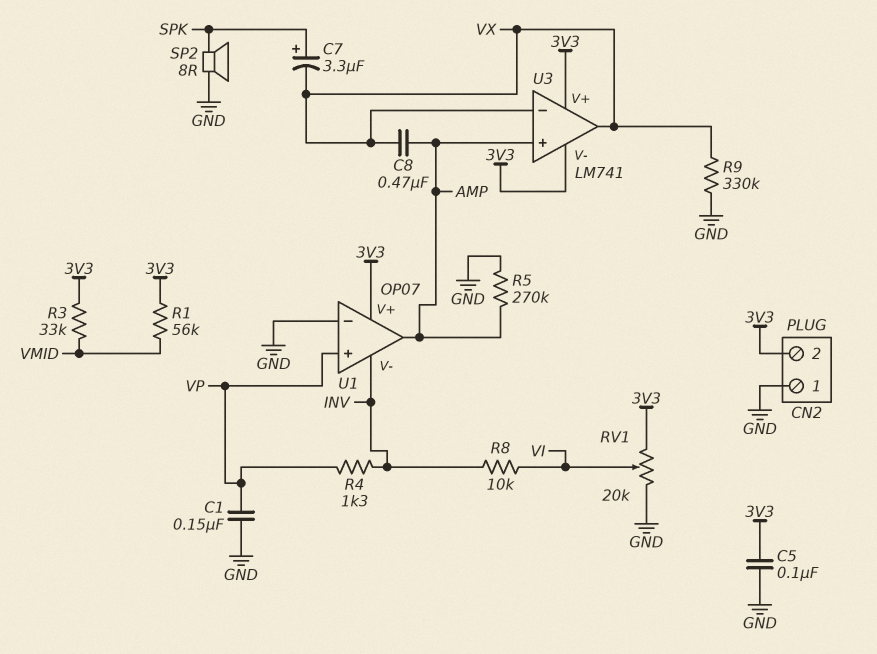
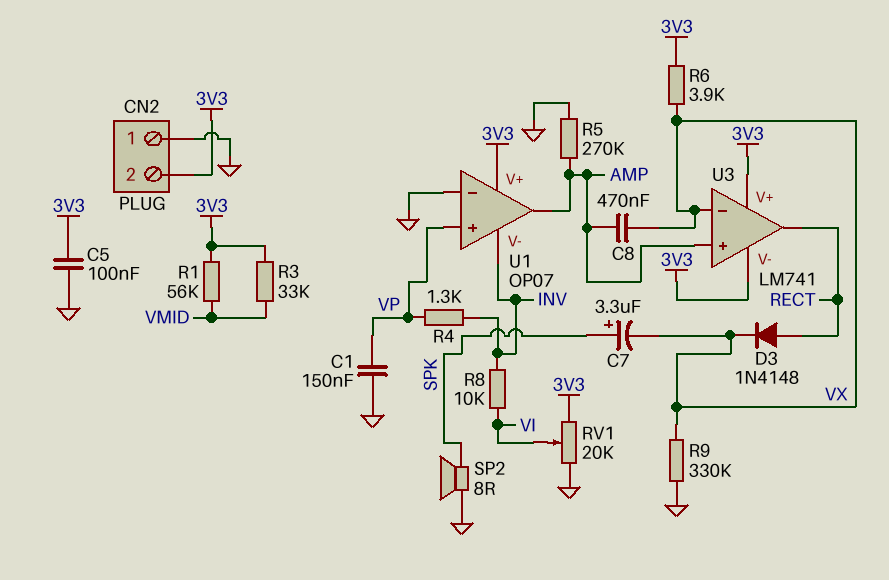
D3: none -> diode 1N4148 (A RECT, K VX)
R6: none -> 3.9k (3V3, VX)
U3 pin out: VX -> RECT

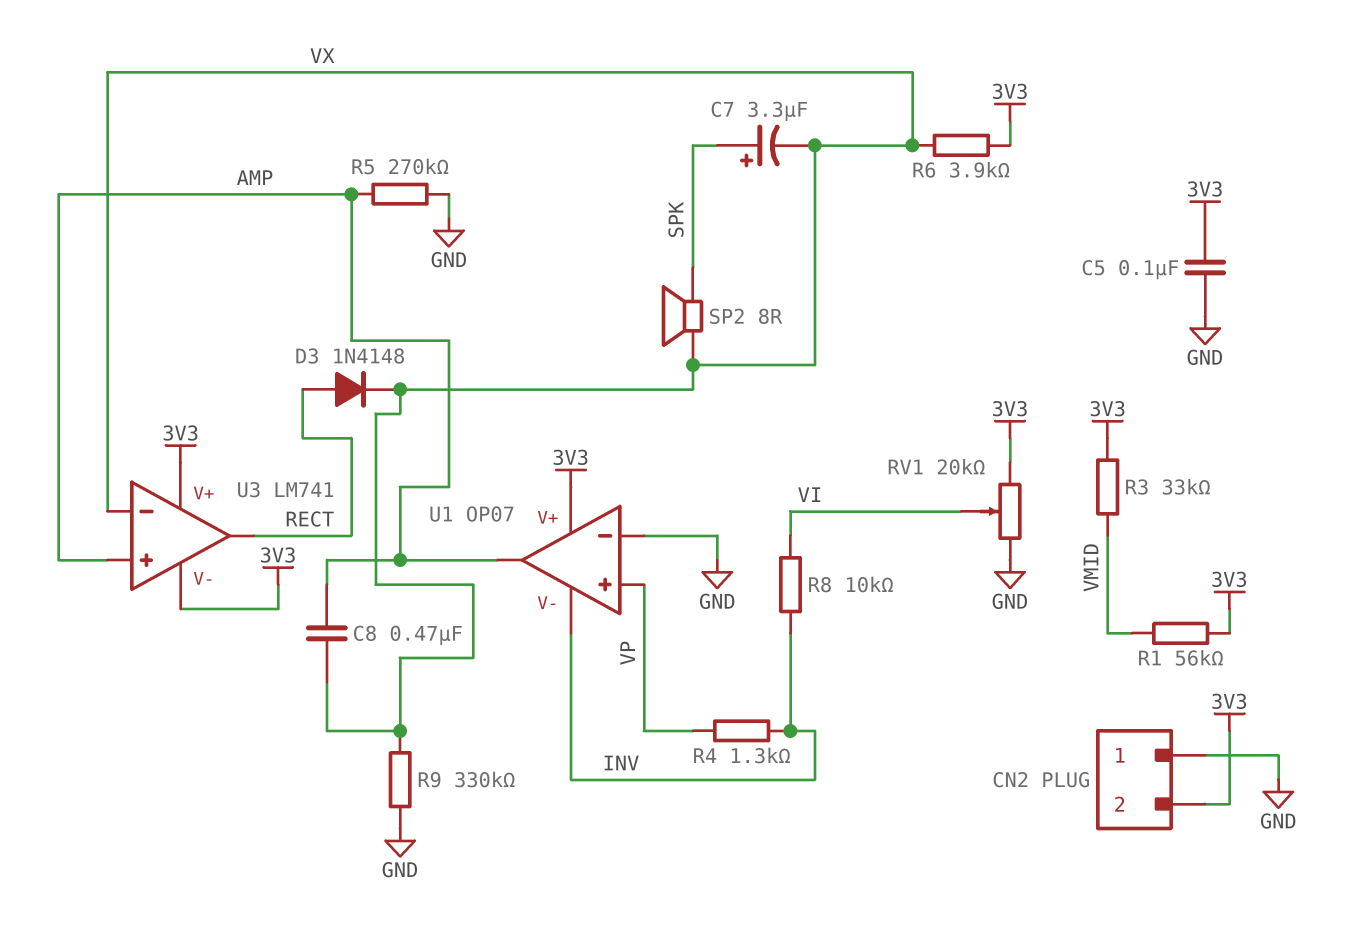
C1: 150nF (GND, VP) -> none
SP2: speaker 8R (GND, SPK) -> speaker 8R (SPK, VX)

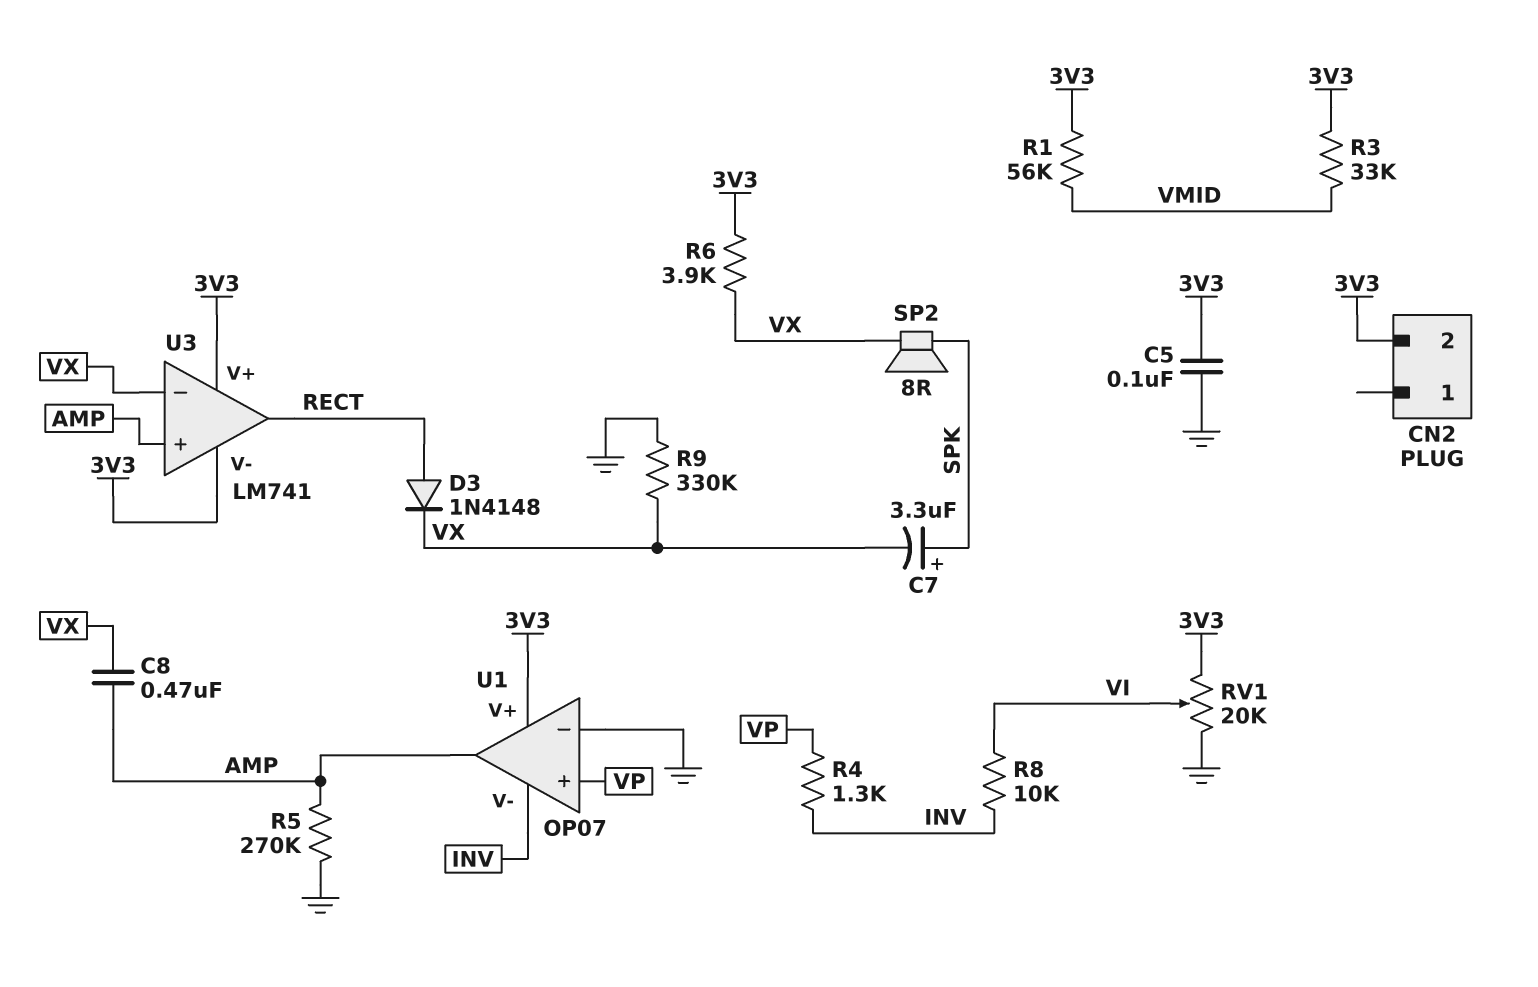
CN2 pin 1: GND -> none

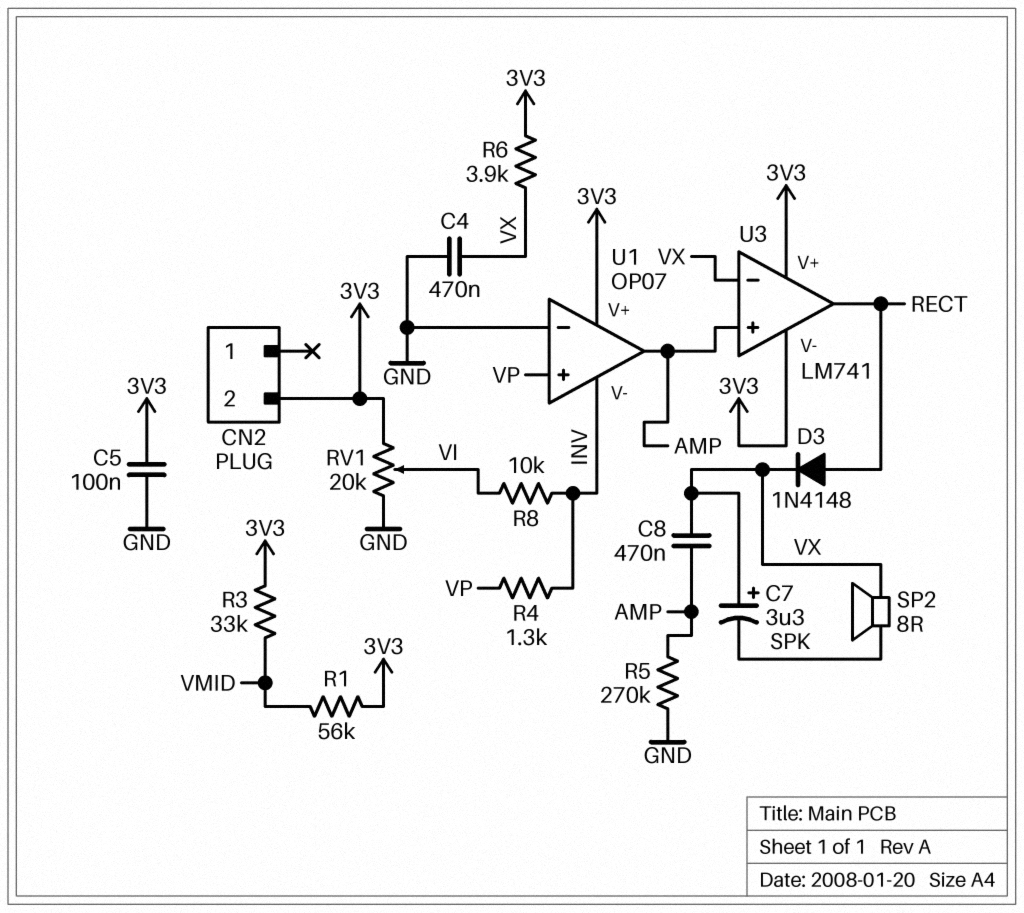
C4: none -> 470nF (GND, VX)
C7: 3.3uF (plus SPK, minus VX) -> 3.3uF (plus VX, minus SPK)
R9: 330k (GND, VX) -> none

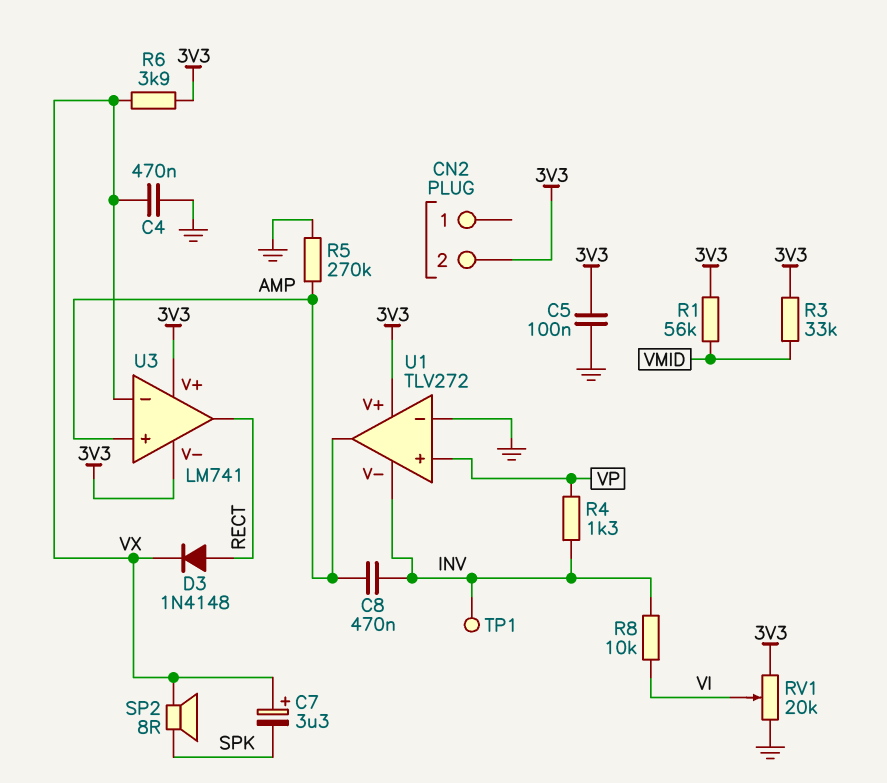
C8: 470nF (AMP, VX) -> 470nF (AMP, INV)
TP1: none -> test point (INV)
U1: OP07 -> TLV272

